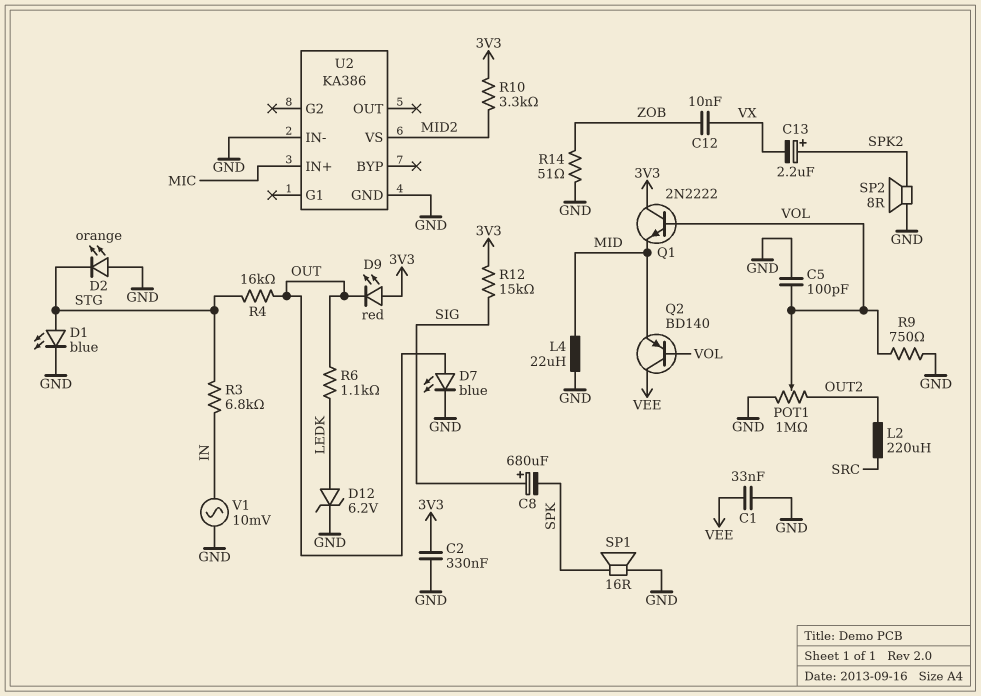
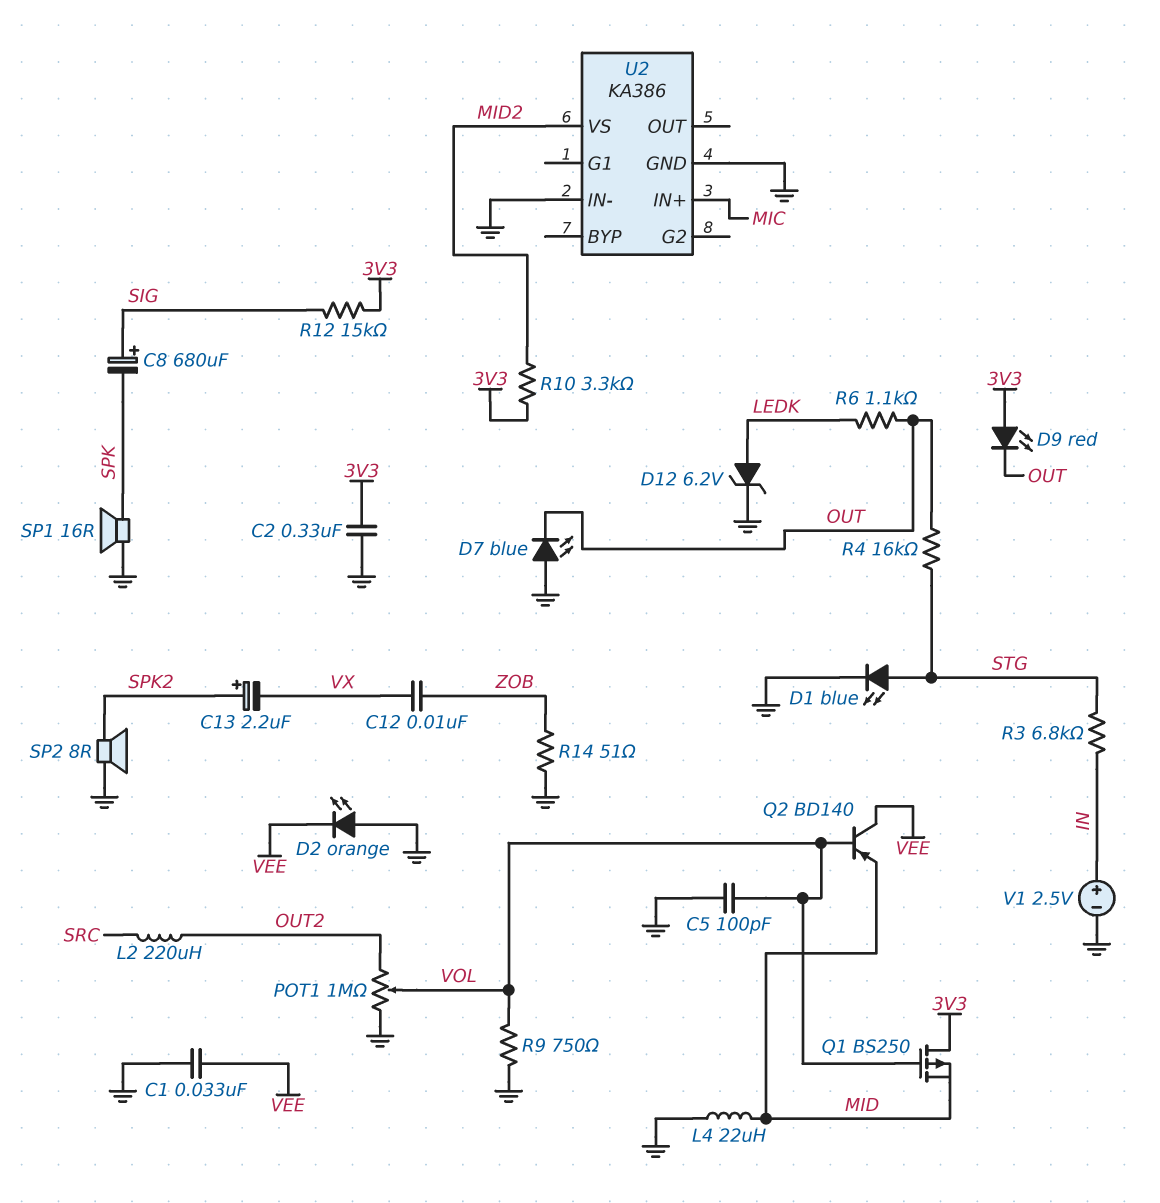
D2: LED orange (A GND, K STG) -> LED orange (A GND, K VEE)
D7: LED blue (A OUT, K GND) -> LED blue (A GND, K OUT)
Q1: NPN 2N2222 (B VOL, C 3V3, E MID) -> PMOS BS250 (G VOL, D 3V3, S MID)
V1: AC 10mV (GND, IN) -> 2.5V (plus IN, minus GND)

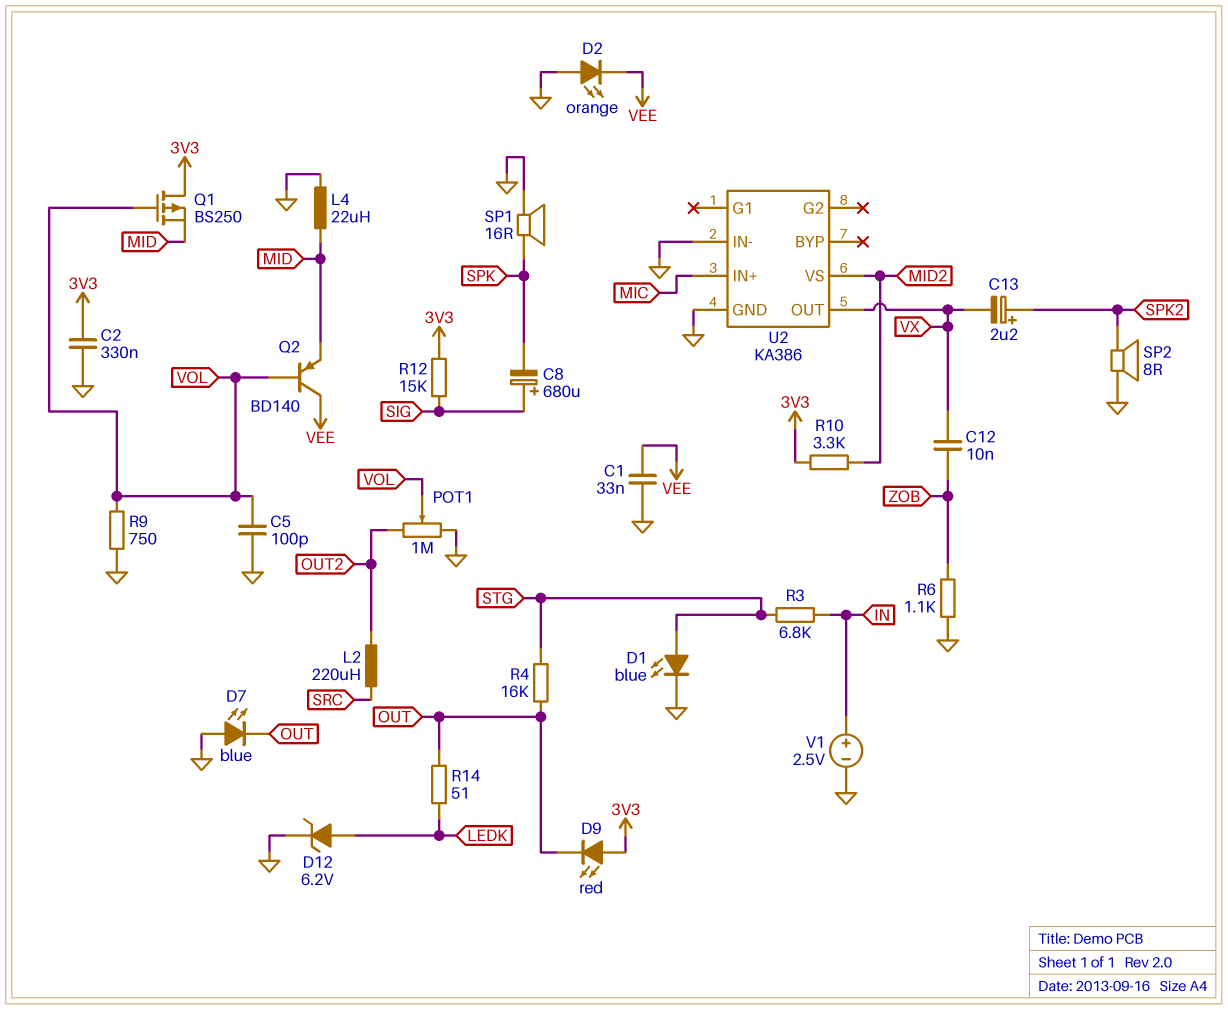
R6: 1.1k (LEDK, OUT) -> 1.1k (GND, ZOB)
R14: 51 (GND, ZOB) -> 51 (LEDK, OUT)
U2 pin OUT: none -> VX

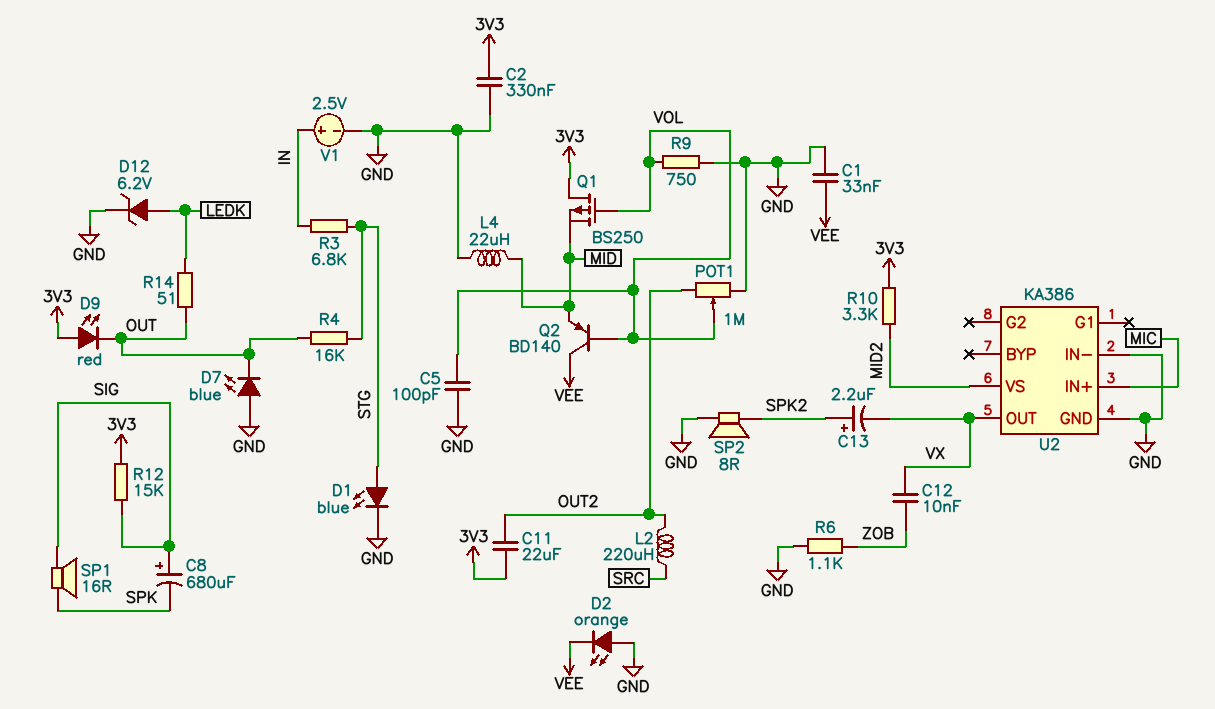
C11: none -> 22uF (3V3, OUT2)
SP1: speaker 16R (GND, SPK) -> speaker 16R (SIG, SPK)

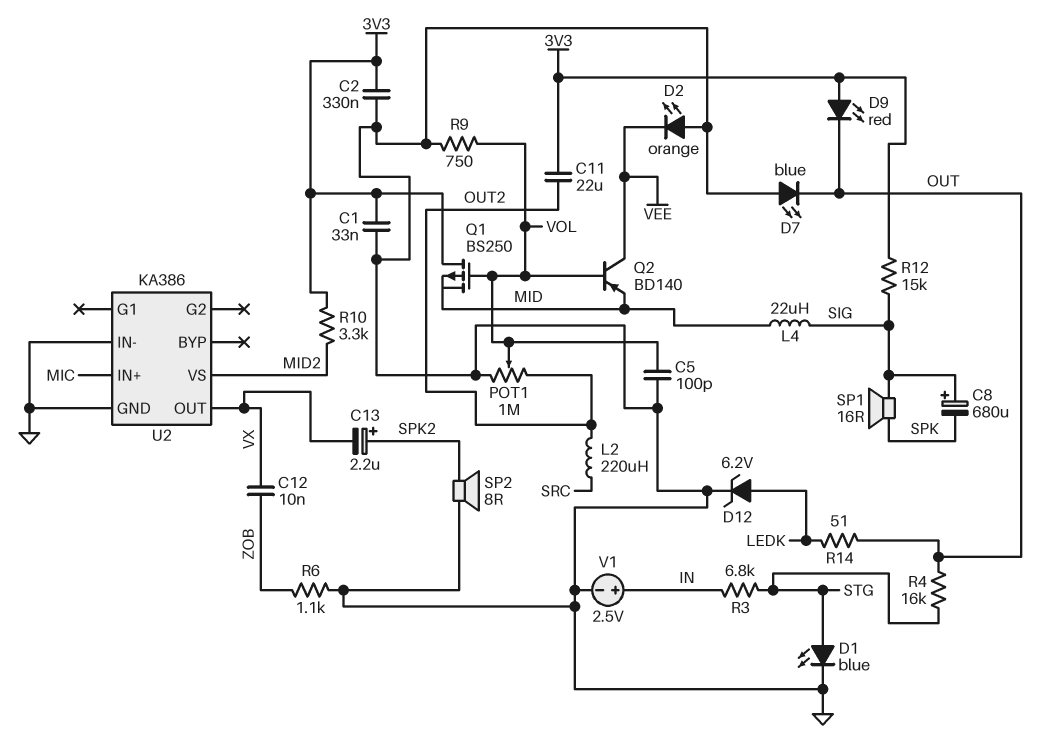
C1: 33nF (GND, VEE) -> 33nF (3V3, GND)
L4: 22uH (GND, MID) -> 22uH (MID, SIG)

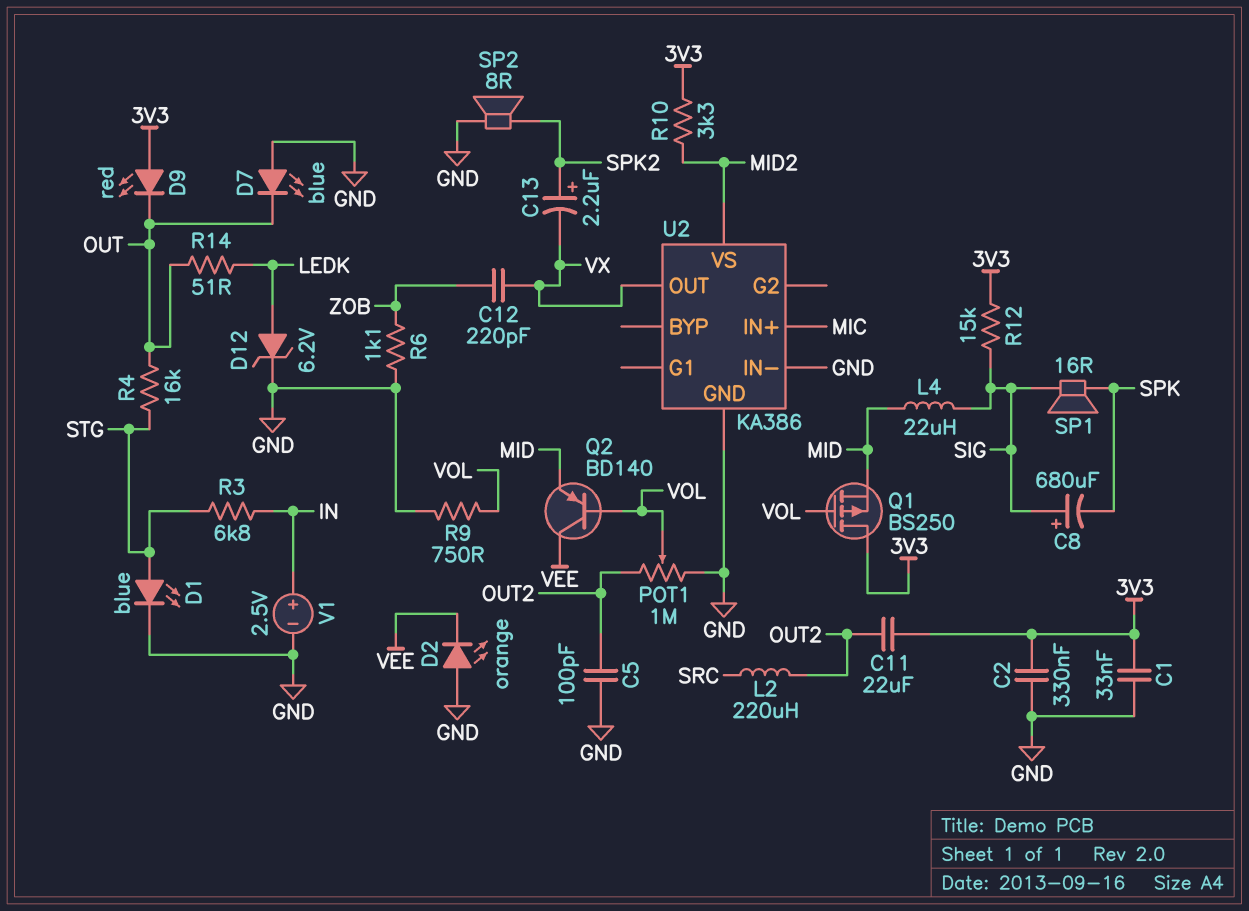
C5: 100pF (GND, VOL) -> 100pF (GND, OUT2)
C12: 10nF (VX, ZOB) -> 220pF (VX, ZOB)

